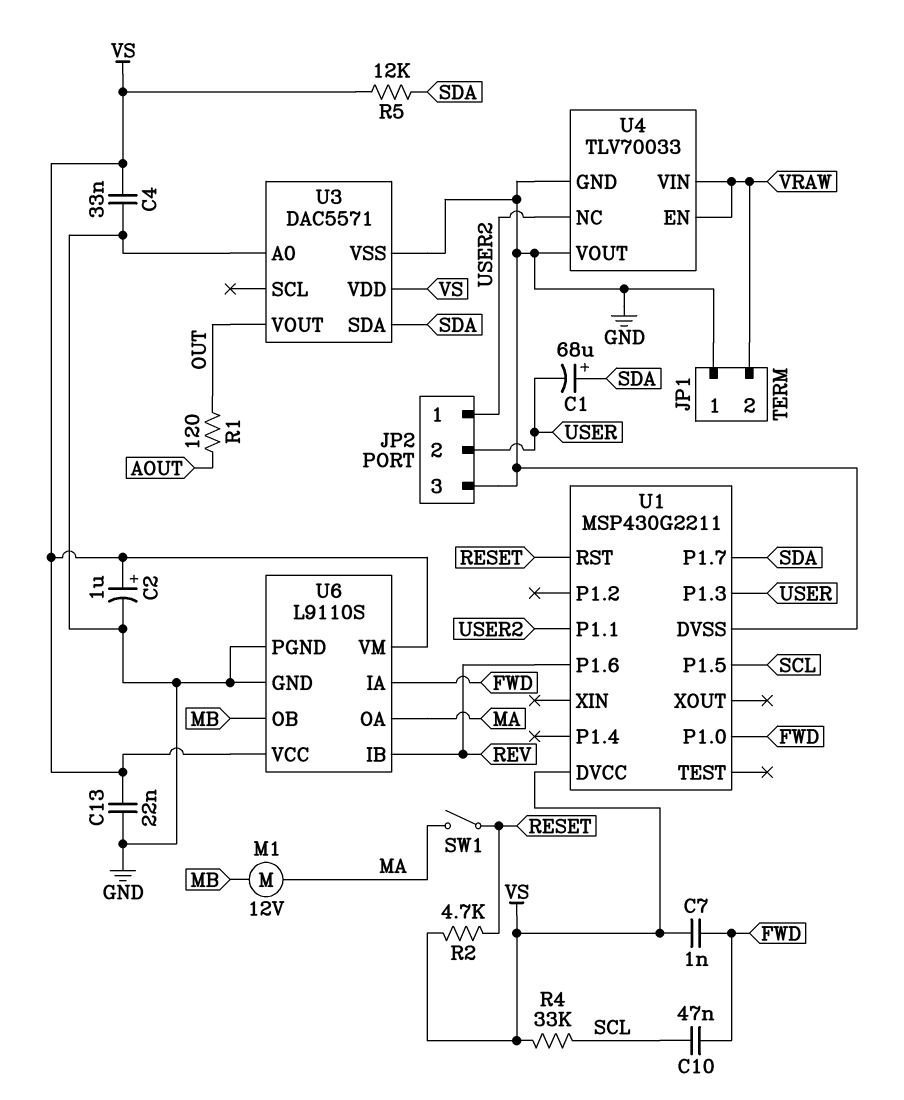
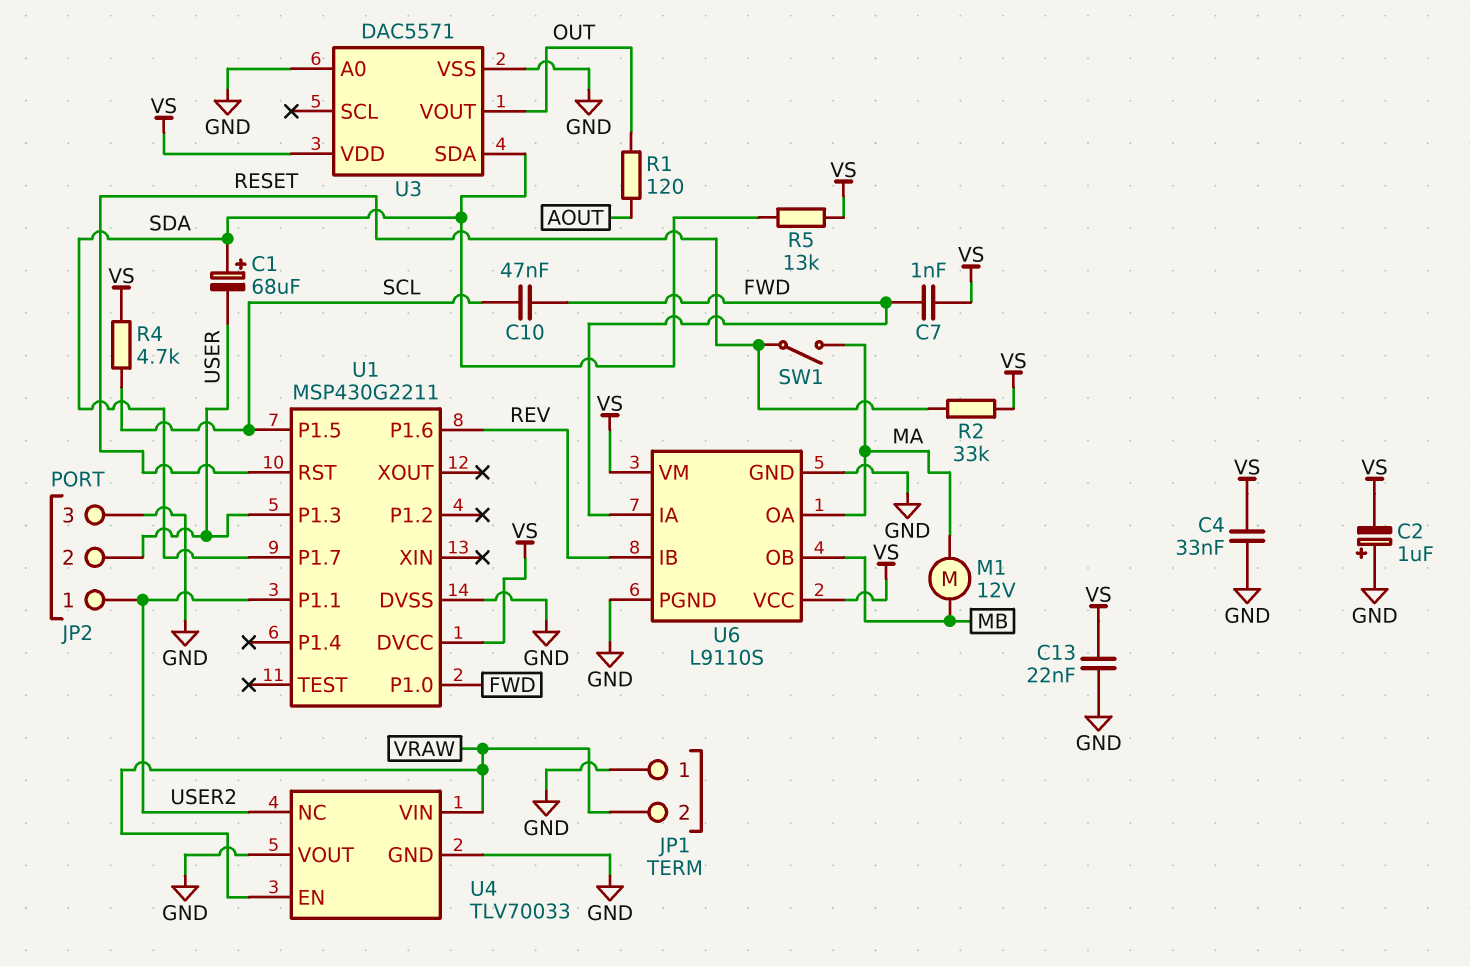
C2: 1uF (plus VS, minus GND) -> 1uF (plus GND, minus VS)
R2: 4.7k (RESET, VS) -> 33k (RESET, VS)
R4: 33k (SCL, VS) -> 4.7k (SCL, VS)
R5: 12k (SDA, VS) -> 13k (SDA, VS)

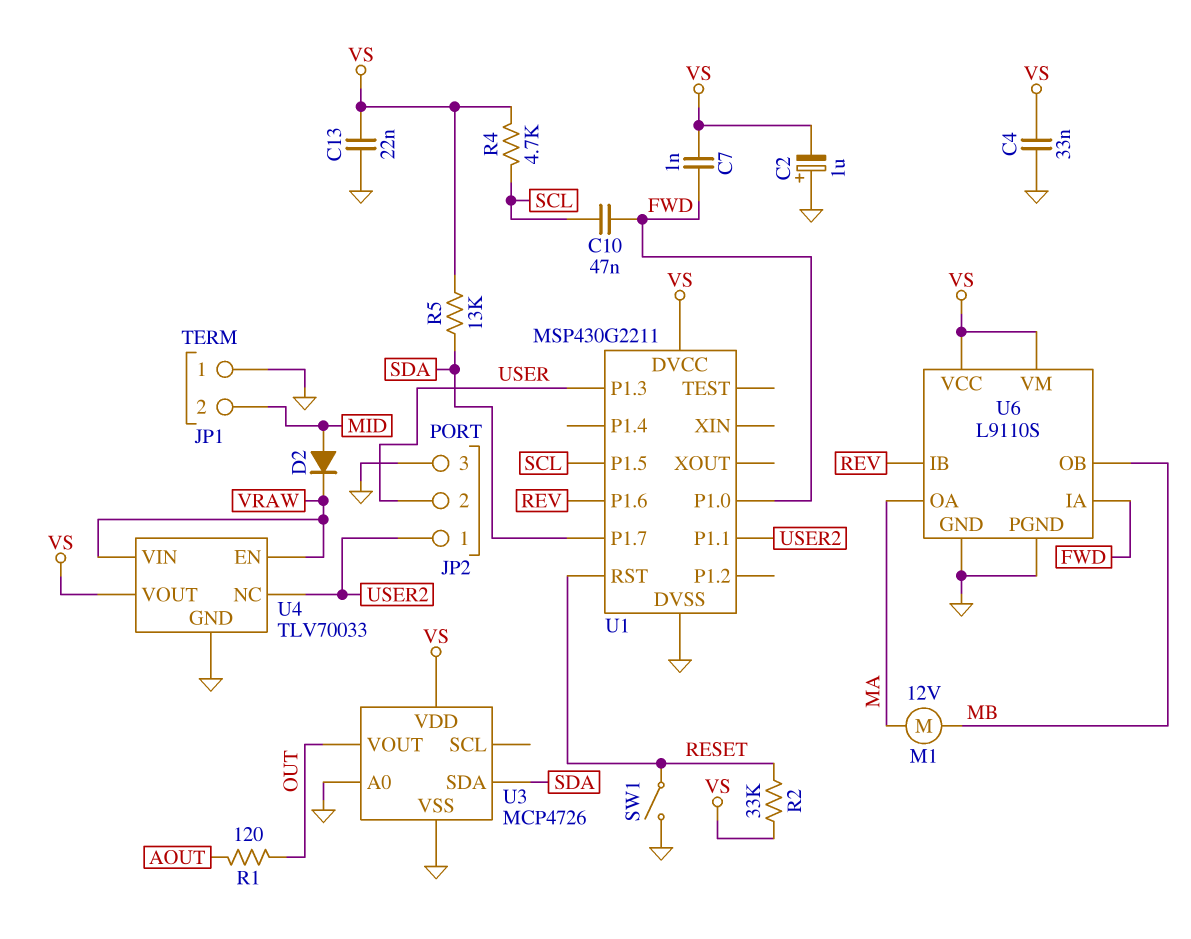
C1: 68uF (plus SDA, minus USER) -> none
D2: none -> diode (A MID, K VRAW)
JP1 pin 2: VRAW -> MID
SW1: switch (MA, RESET) -> switch (GND, RESET)
U3: DAC5571 -> MCP4726
U4 pin VOUT: GND -> VS

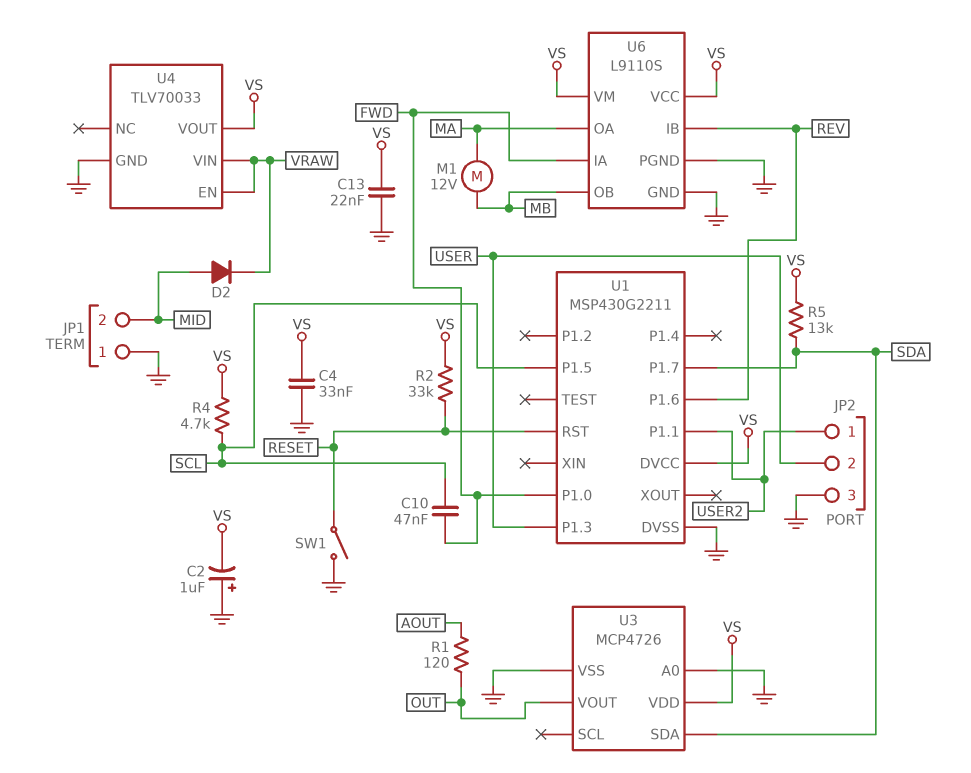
C7: 1nF (FWD, VS) -> none
U4 pin NC: USER2 -> none

